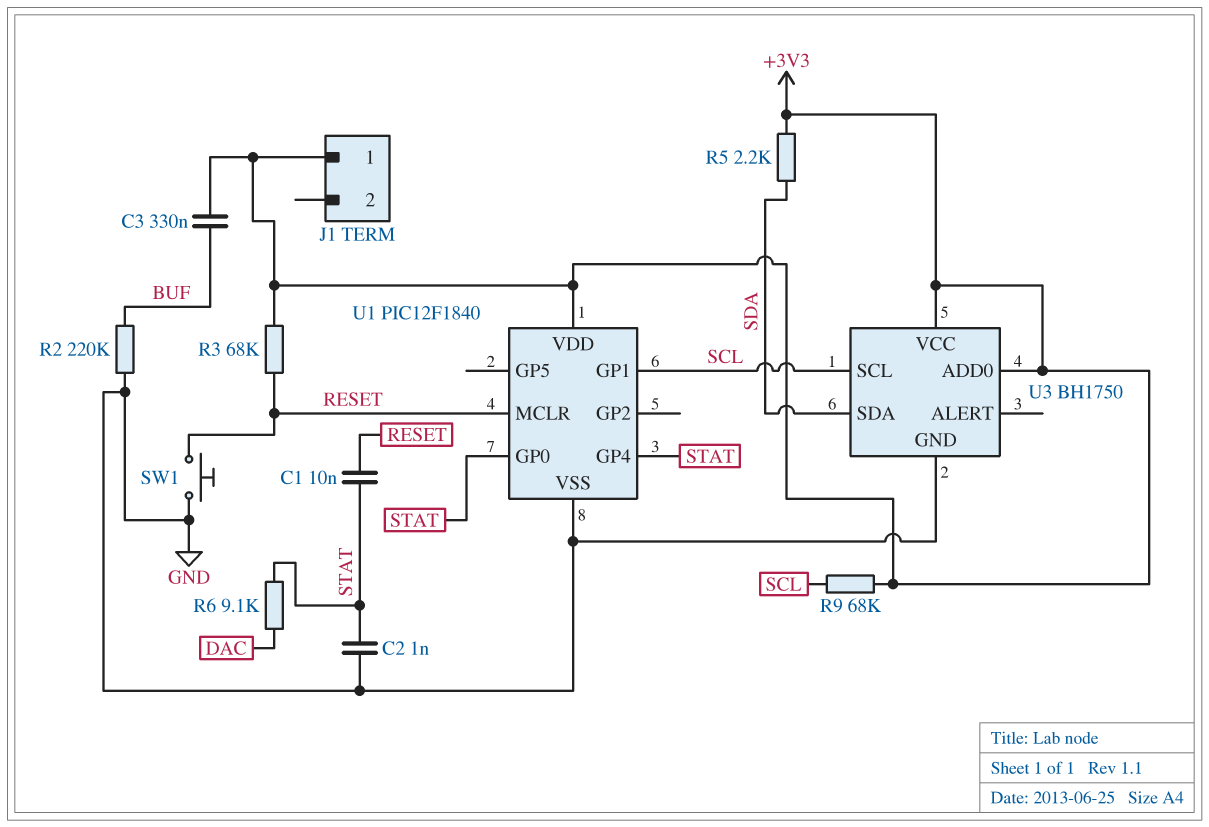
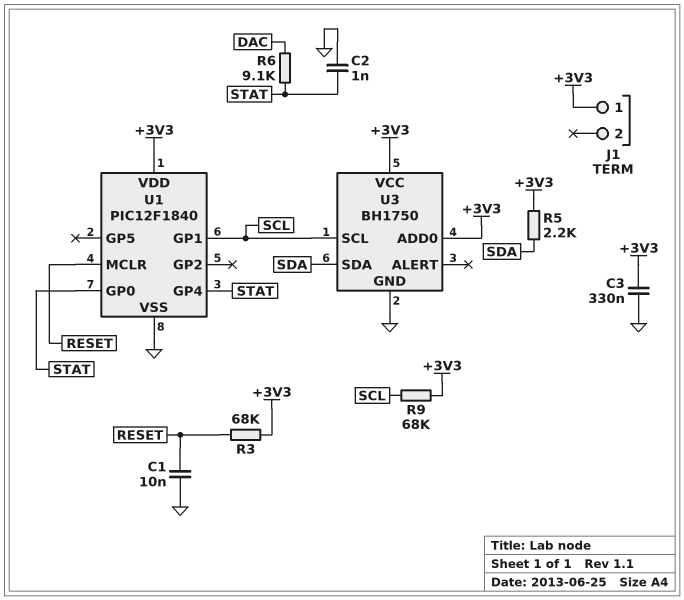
C1: 10nF (RESET, STAT) -> 10nF (GND, RESET)
C3: 330nF (+3V3, BUF) -> 330nF (+3V3, GND)
R2: 220k (BUF, GND) -> none
SW1: button (GND, RESET) -> none

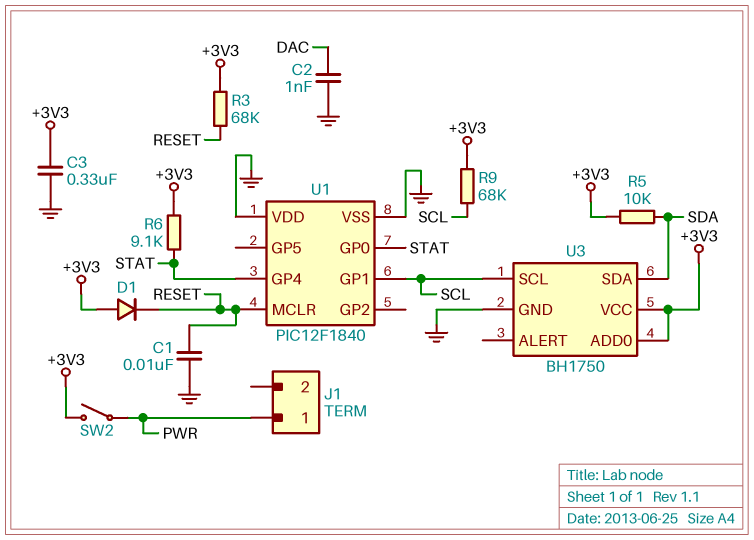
C2: 1nF (GND, STAT) -> 1nF (DAC, GND)
D1: none -> diode (A +3V3, K RESET)
J1 pin 1: +3V3 -> PWR
R5: 2.2k (+3V3, SDA) -> 10k (+3V3, SDA)
R6: 9.1k (DAC, STAT) -> 9.1k (+3V3, STAT)
SW2: none -> switch (+3V3, PWR)
U1 pin VDD: +3V3 -> GND

